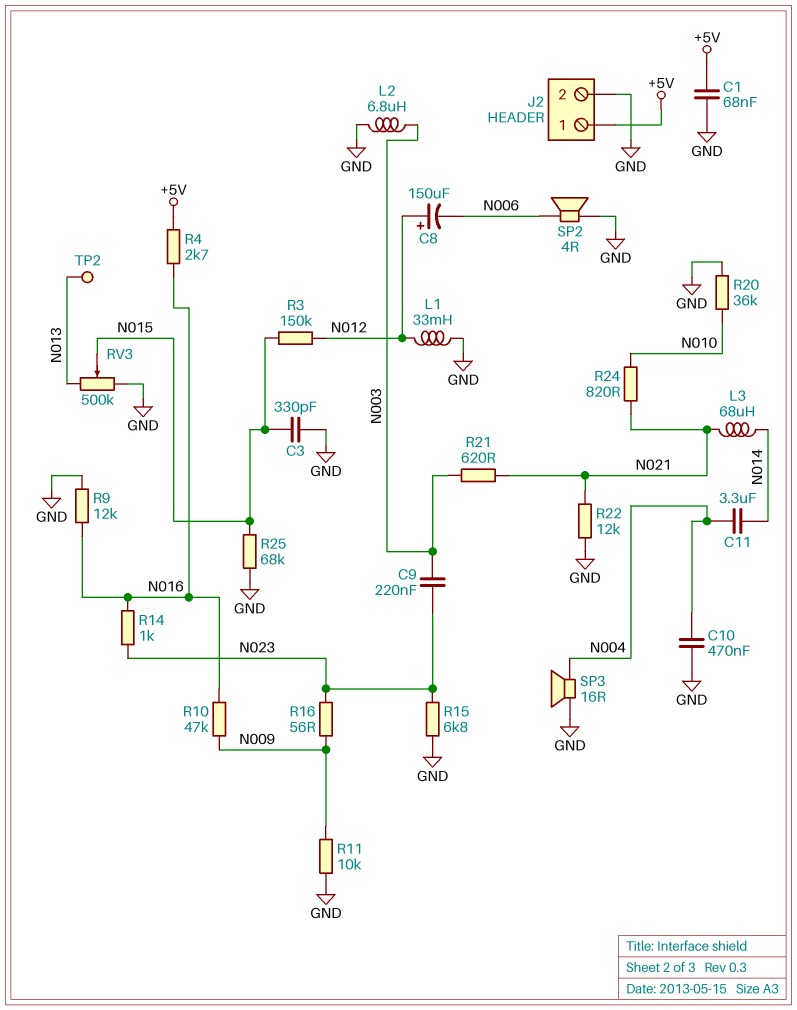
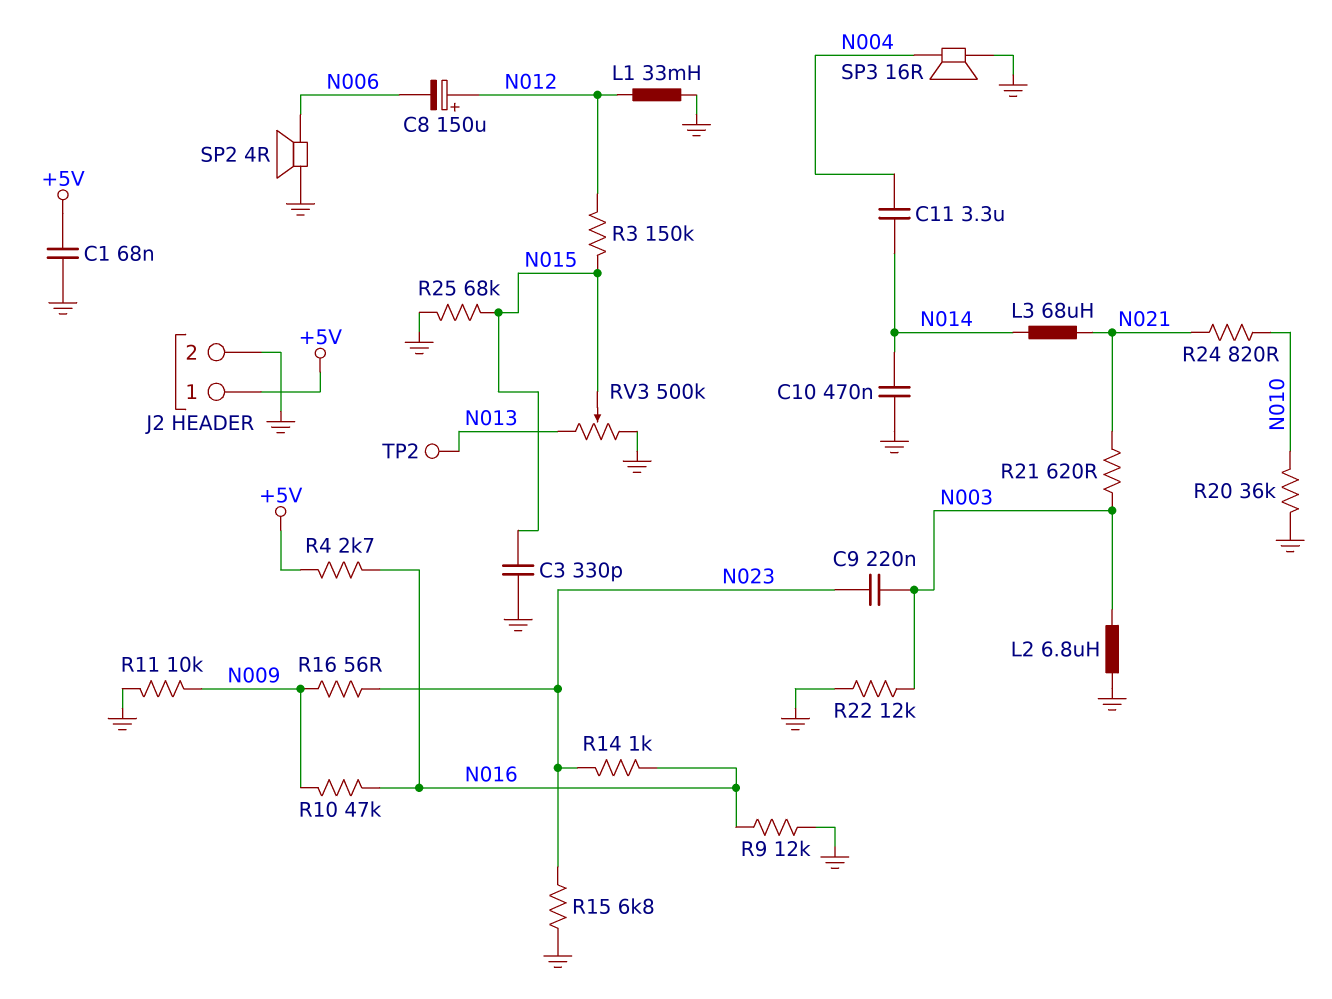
C10: 470nF (GND, N004) -> 470nF (GND, N014)
R22: 12k (GND, N021) -> 12k (GND, N003)

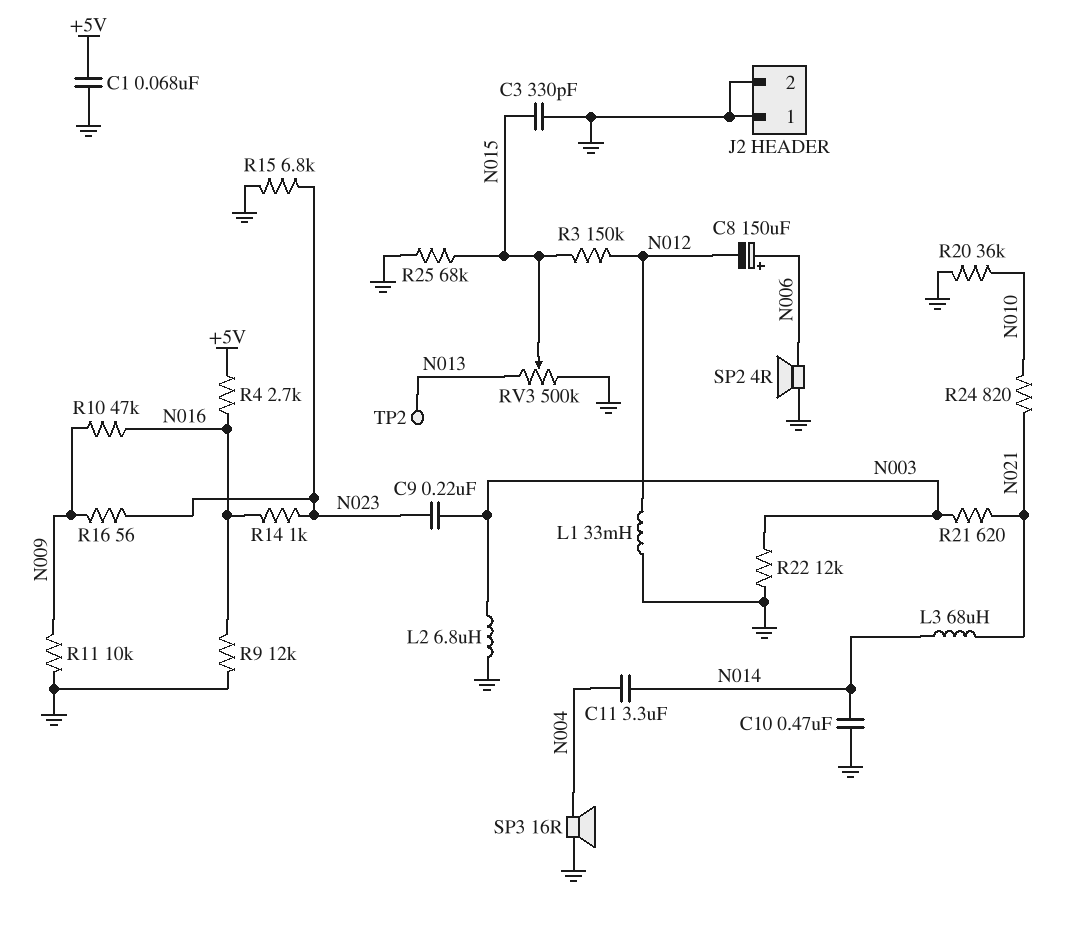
C8: 150uF (plus N012, minus N006) -> 150uF (plus N006, minus N012)
J2 pin 1: +5V -> GND

